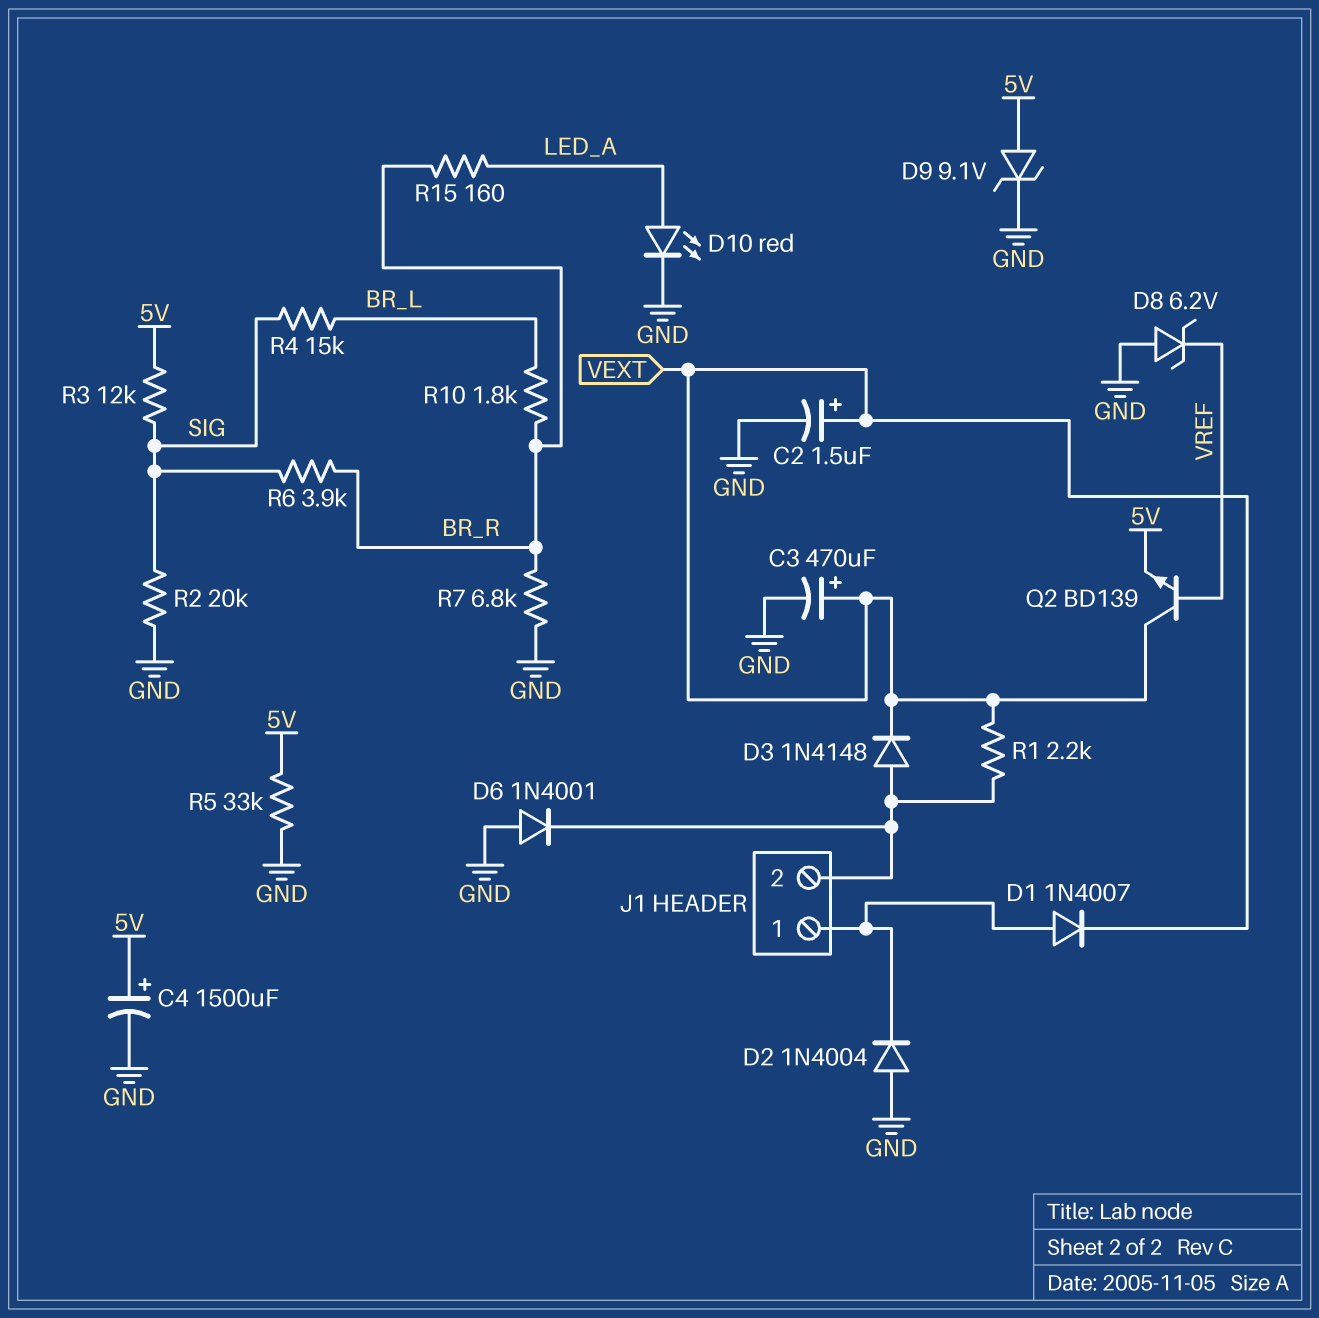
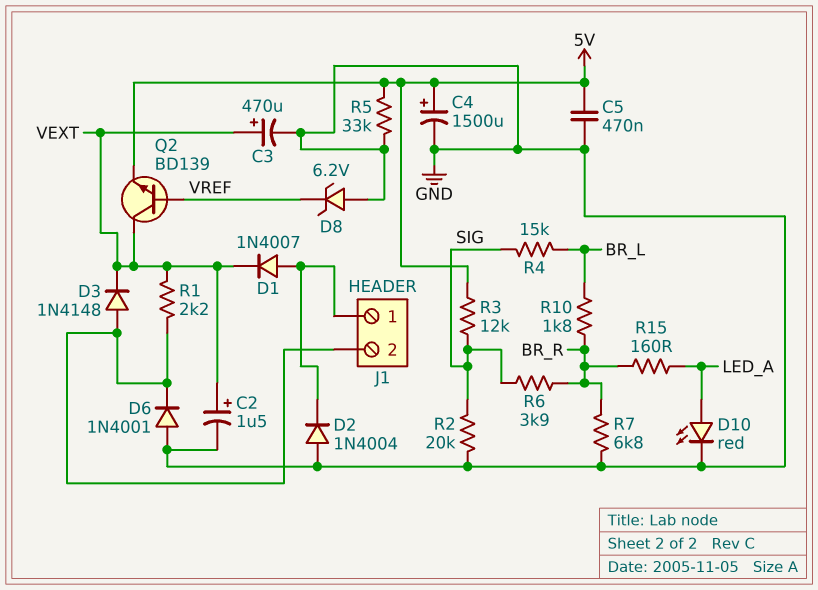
C5: none -> 470nF (5V, GND)
D9: zener 9.1V (A 5V, K GND) -> none

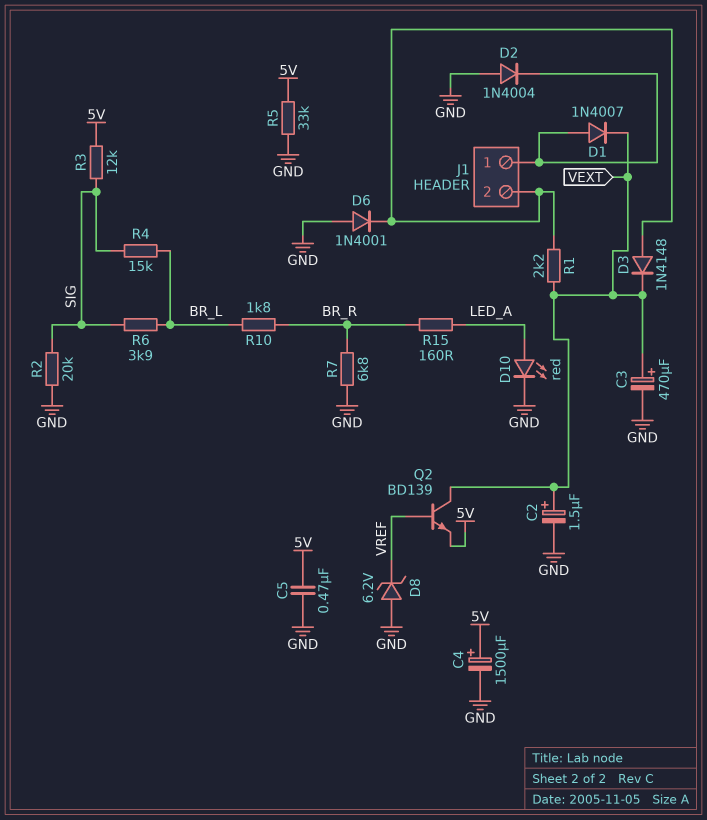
R6: 3.9k (BR_R, SIG) -> 3.9k (BR_L, SIG)

